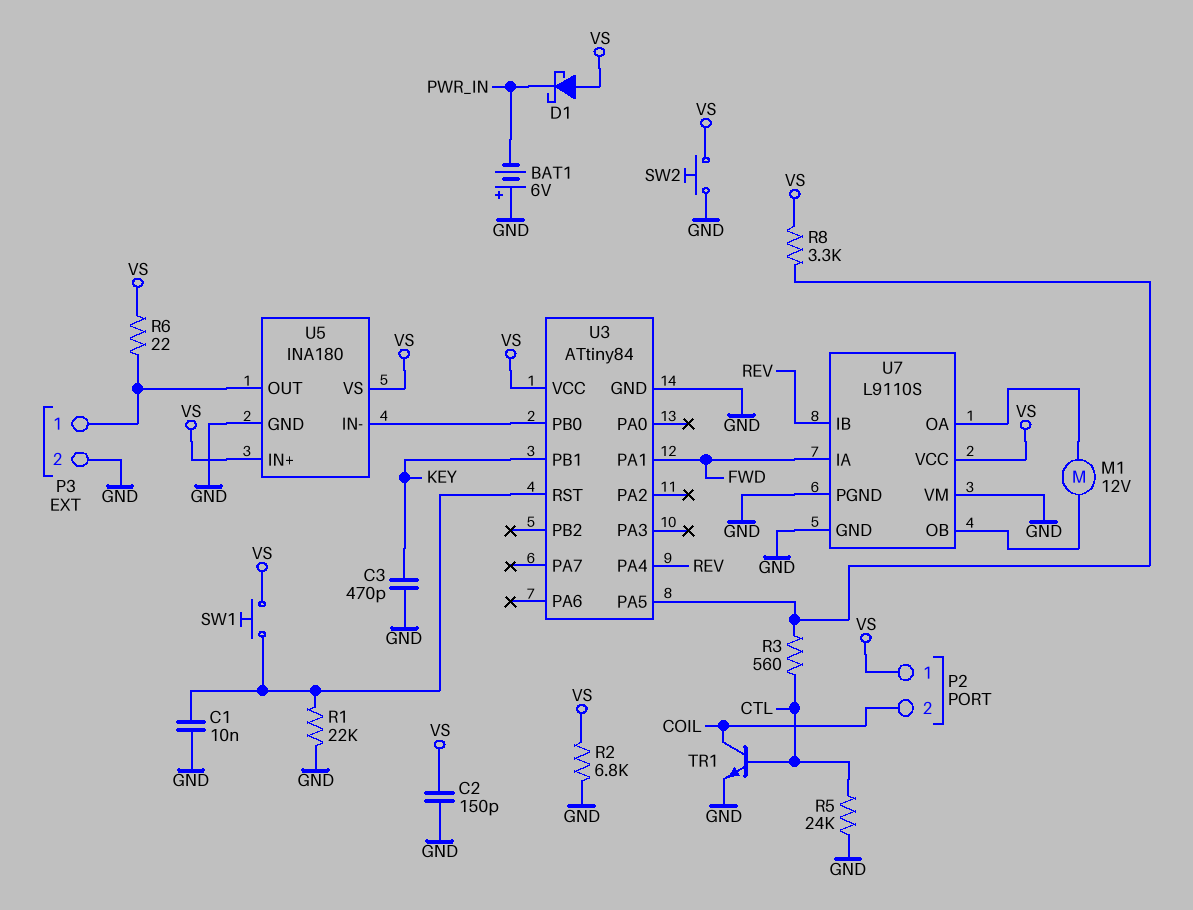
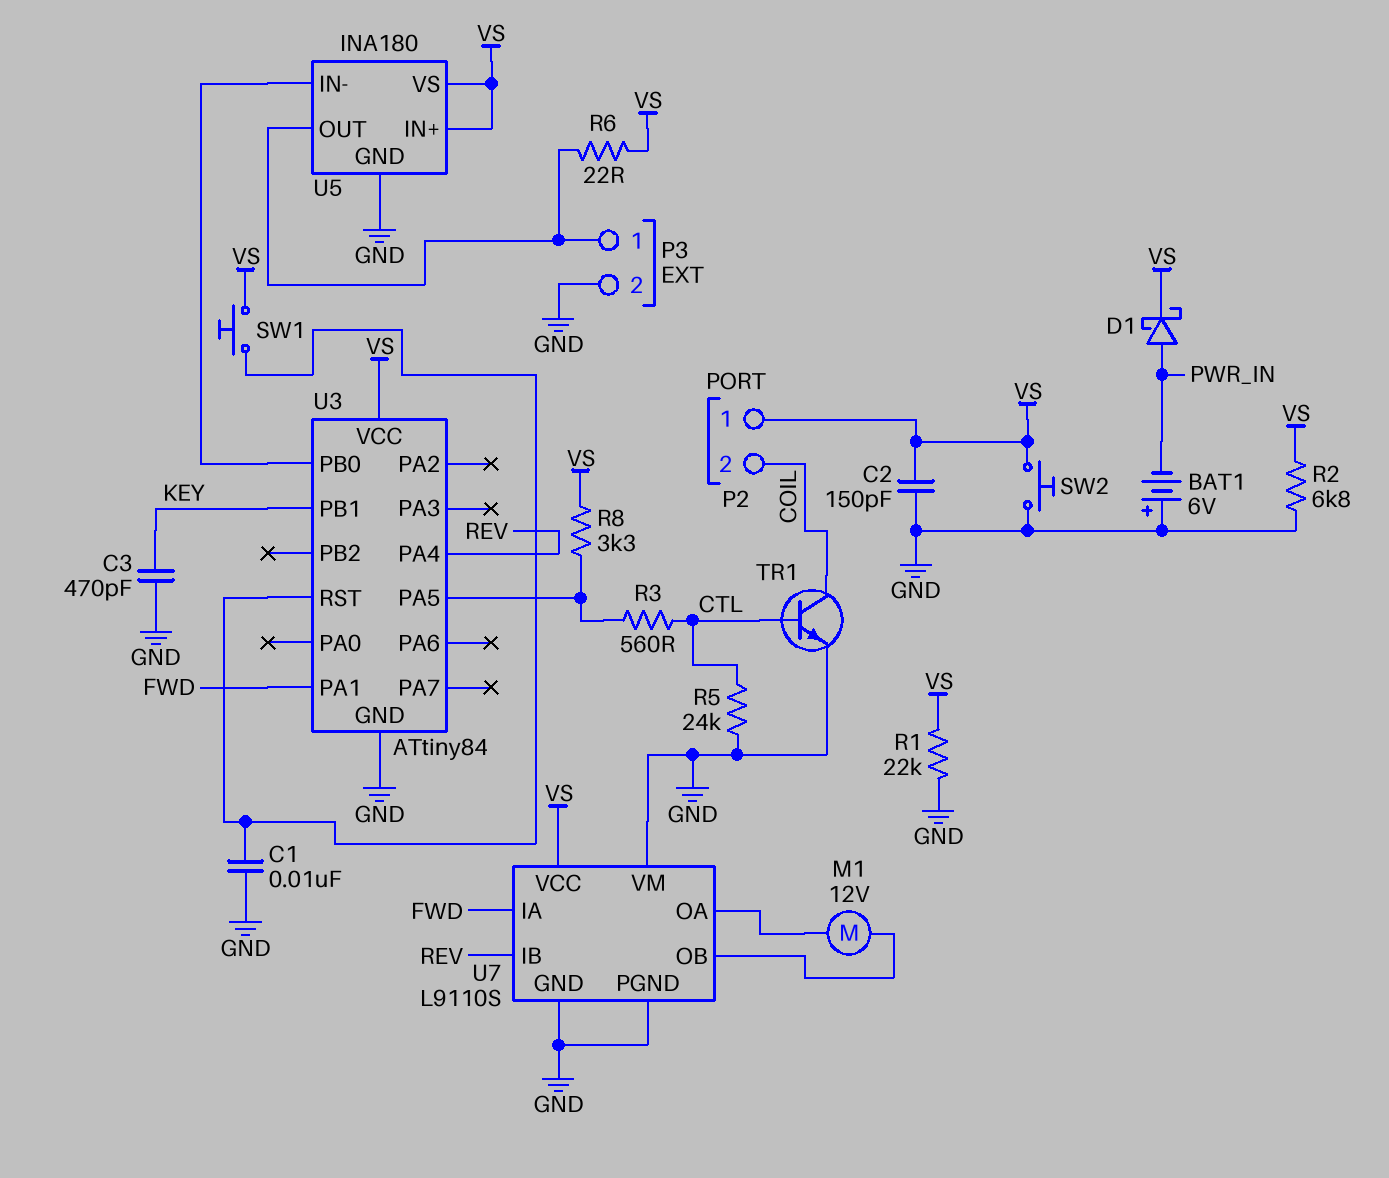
D1: schottky (A VS, K PWR_IN) -> schottky (A PWR_IN, K VS)
R1: 22k (GND, U3/RST) -> 22k (GND, VS)

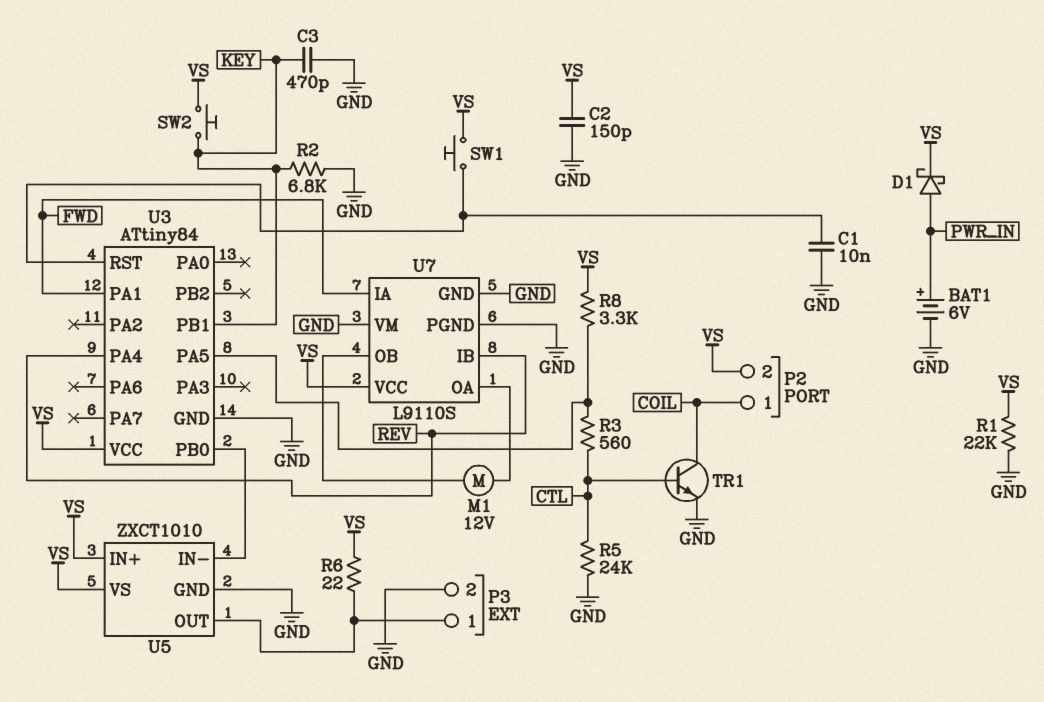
BAT1: 6V (plus GND, minus PWR_IN) -> 6V (plus PWR_IN, minus GND)
P2 pin 1: VS -> COIL
P2 pin 2: COIL -> VS
R2: 6.8k (GND, VS) -> 6.8k (GND, KEY)
SW2: button (GND, VS) -> button (KEY, VS)
U5: INA180 -> ZXCT1010

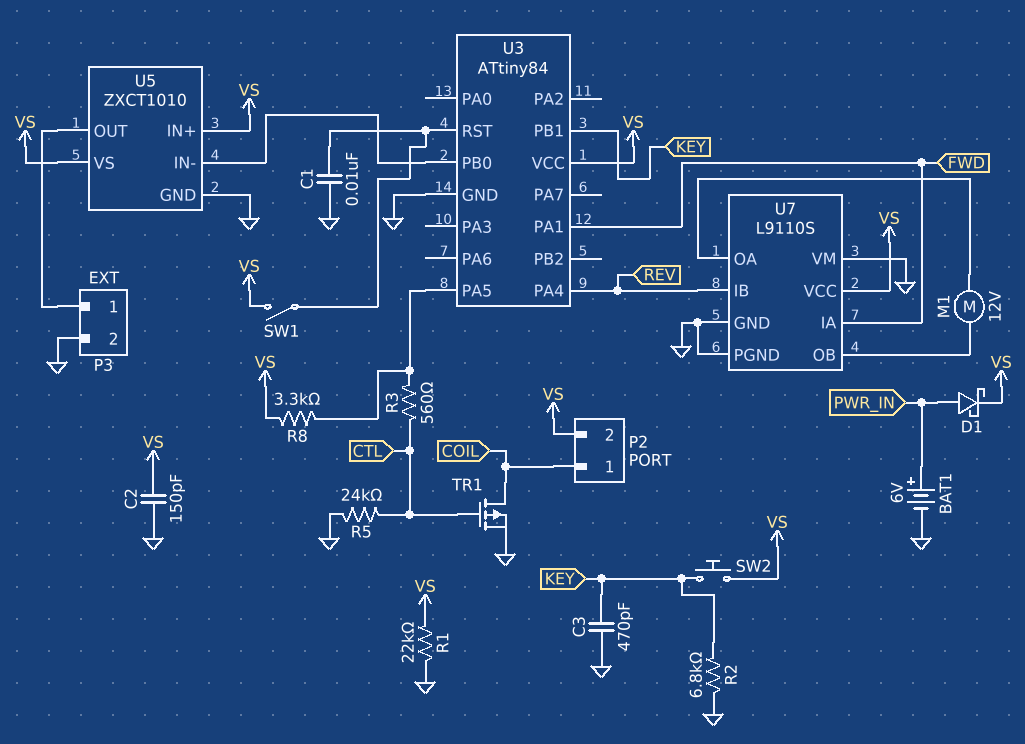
R6: 22 (P3/1, VS) -> none
SW1: button (U3/RST, VS) -> switch (U3/RST, VS)
TR1: NPN (B CTL, C COIL, E GND) -> PMOS (G CTL, D COIL, S GND)

